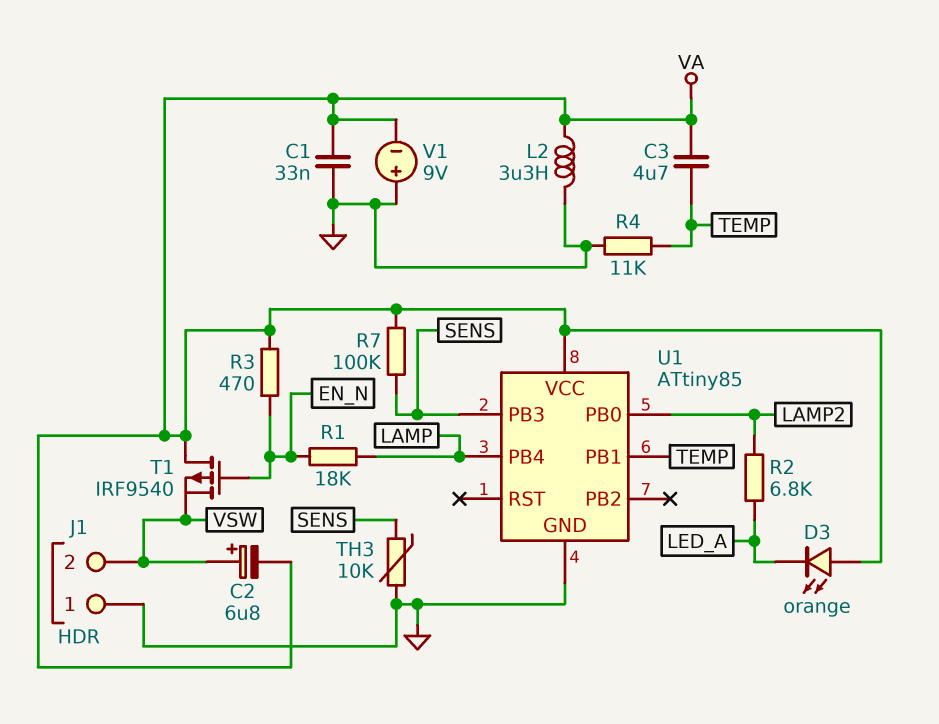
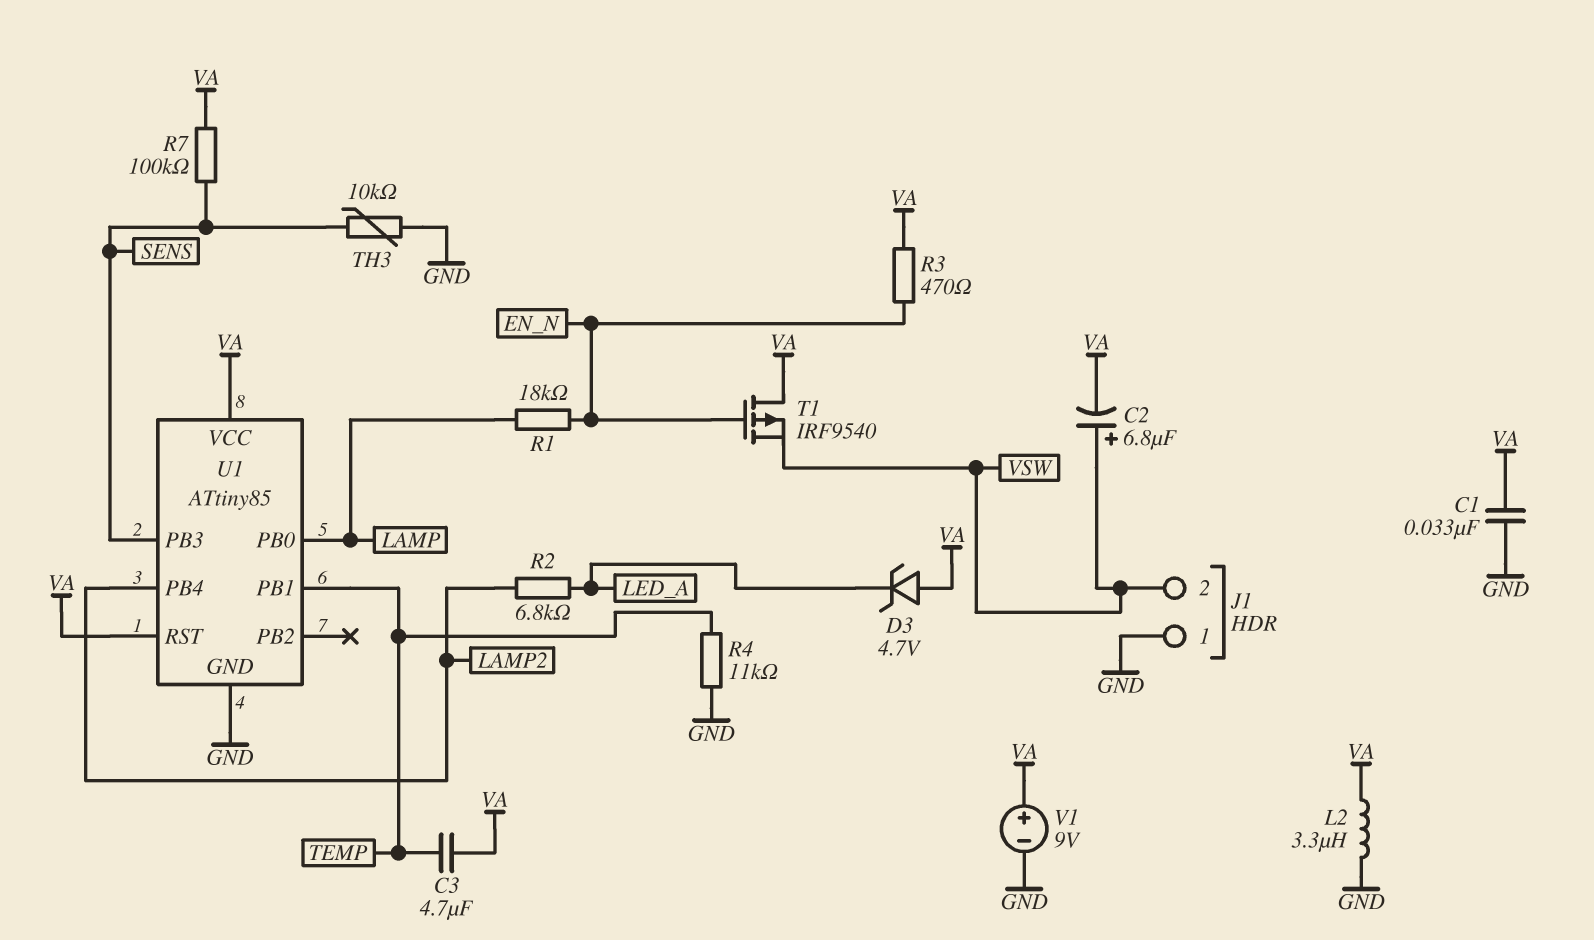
D3: LED orange (A VA, K LED_A) -> zener 4.7V (A VA, K LED_A)
U1 pin PB0: LAMP2 -> LAMP
U1 pin PB4: LAMP -> LAMP2
U1 pin RST: none -> VA
V1: 9V (plus GND, minus VA) -> 9V (plus VA, minus GND)

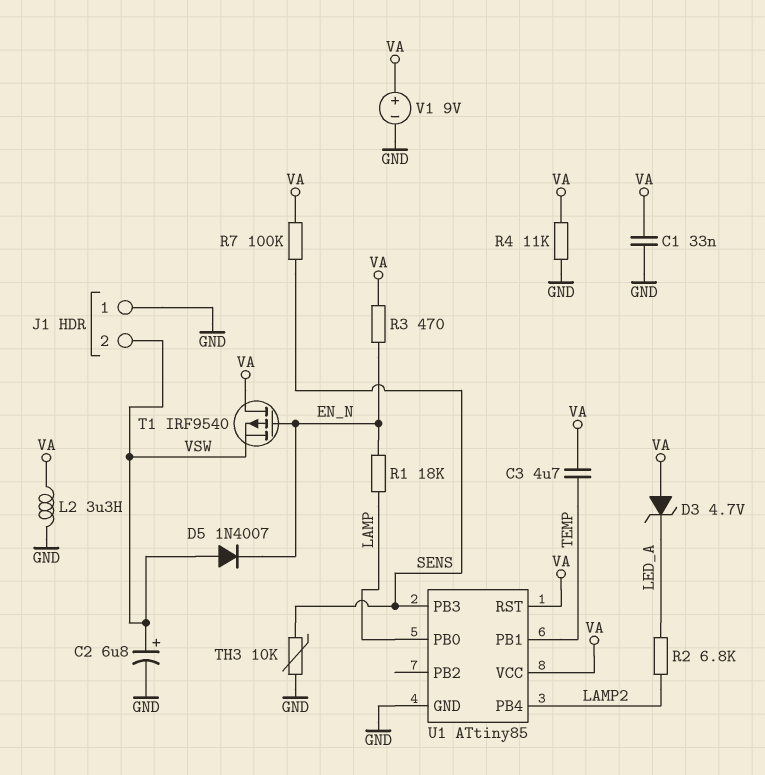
C2: 6.8uF (plus VSW, minus VA) -> 6.8uF (plus VSW, minus GND)
D5: none -> diode 1N4007 (A VSW, K EN_N)
R4: 11k (GND, TEMP) -> 11k (GND, VA)

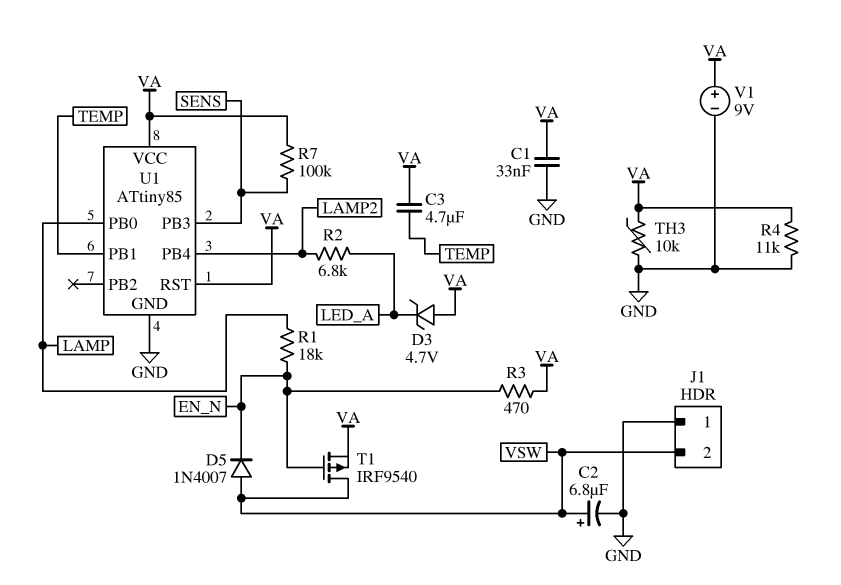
L2: 3.3uH (GND, VA) -> none
T1: PMOS IRF9540 (G EN_N, D VA, S VSW) -> PMOS IRF9540 (G EN_N, D VSW, S VA)
TH3: 10k (GND, SENS) -> 10k (GND, VA)

